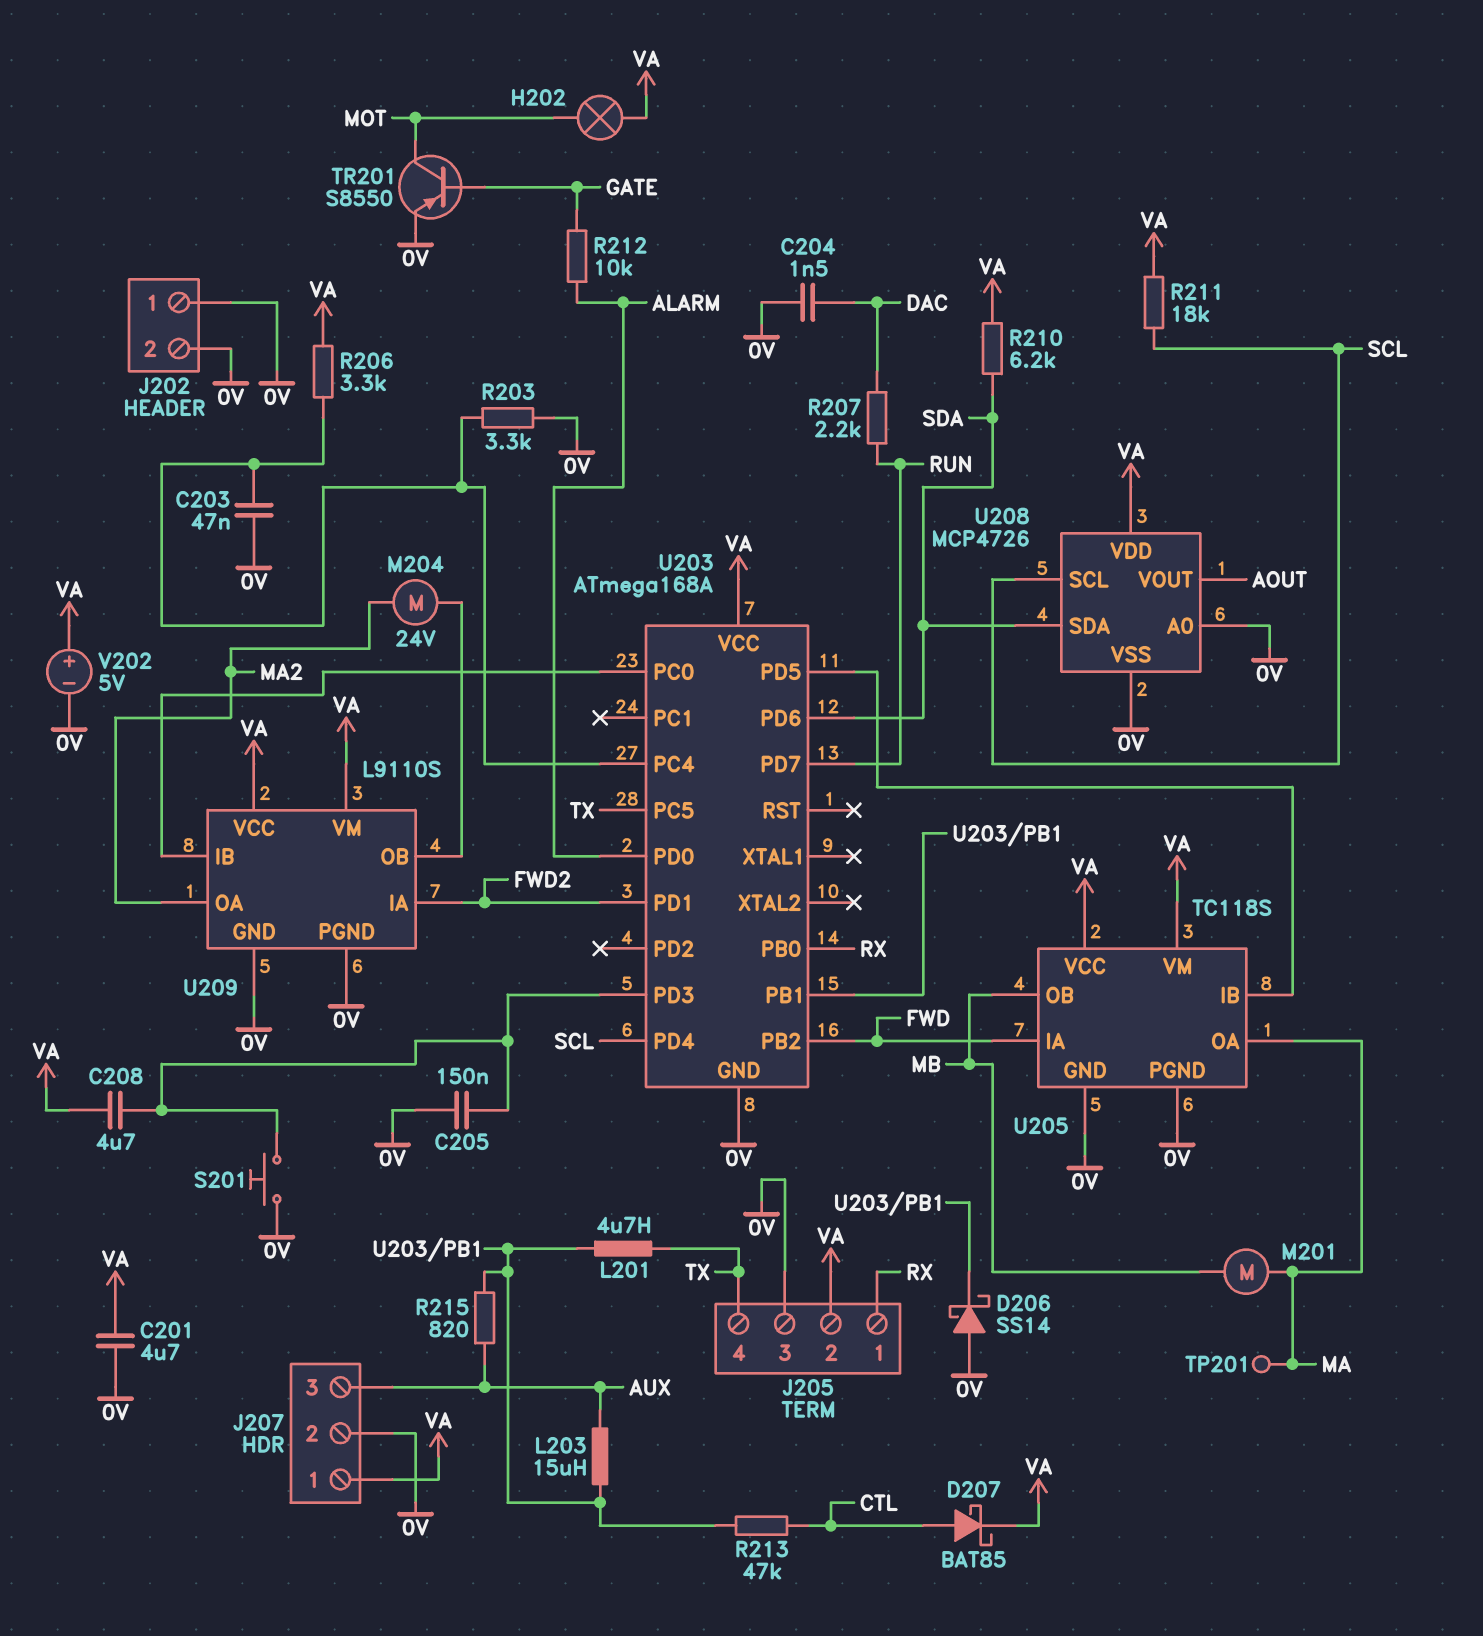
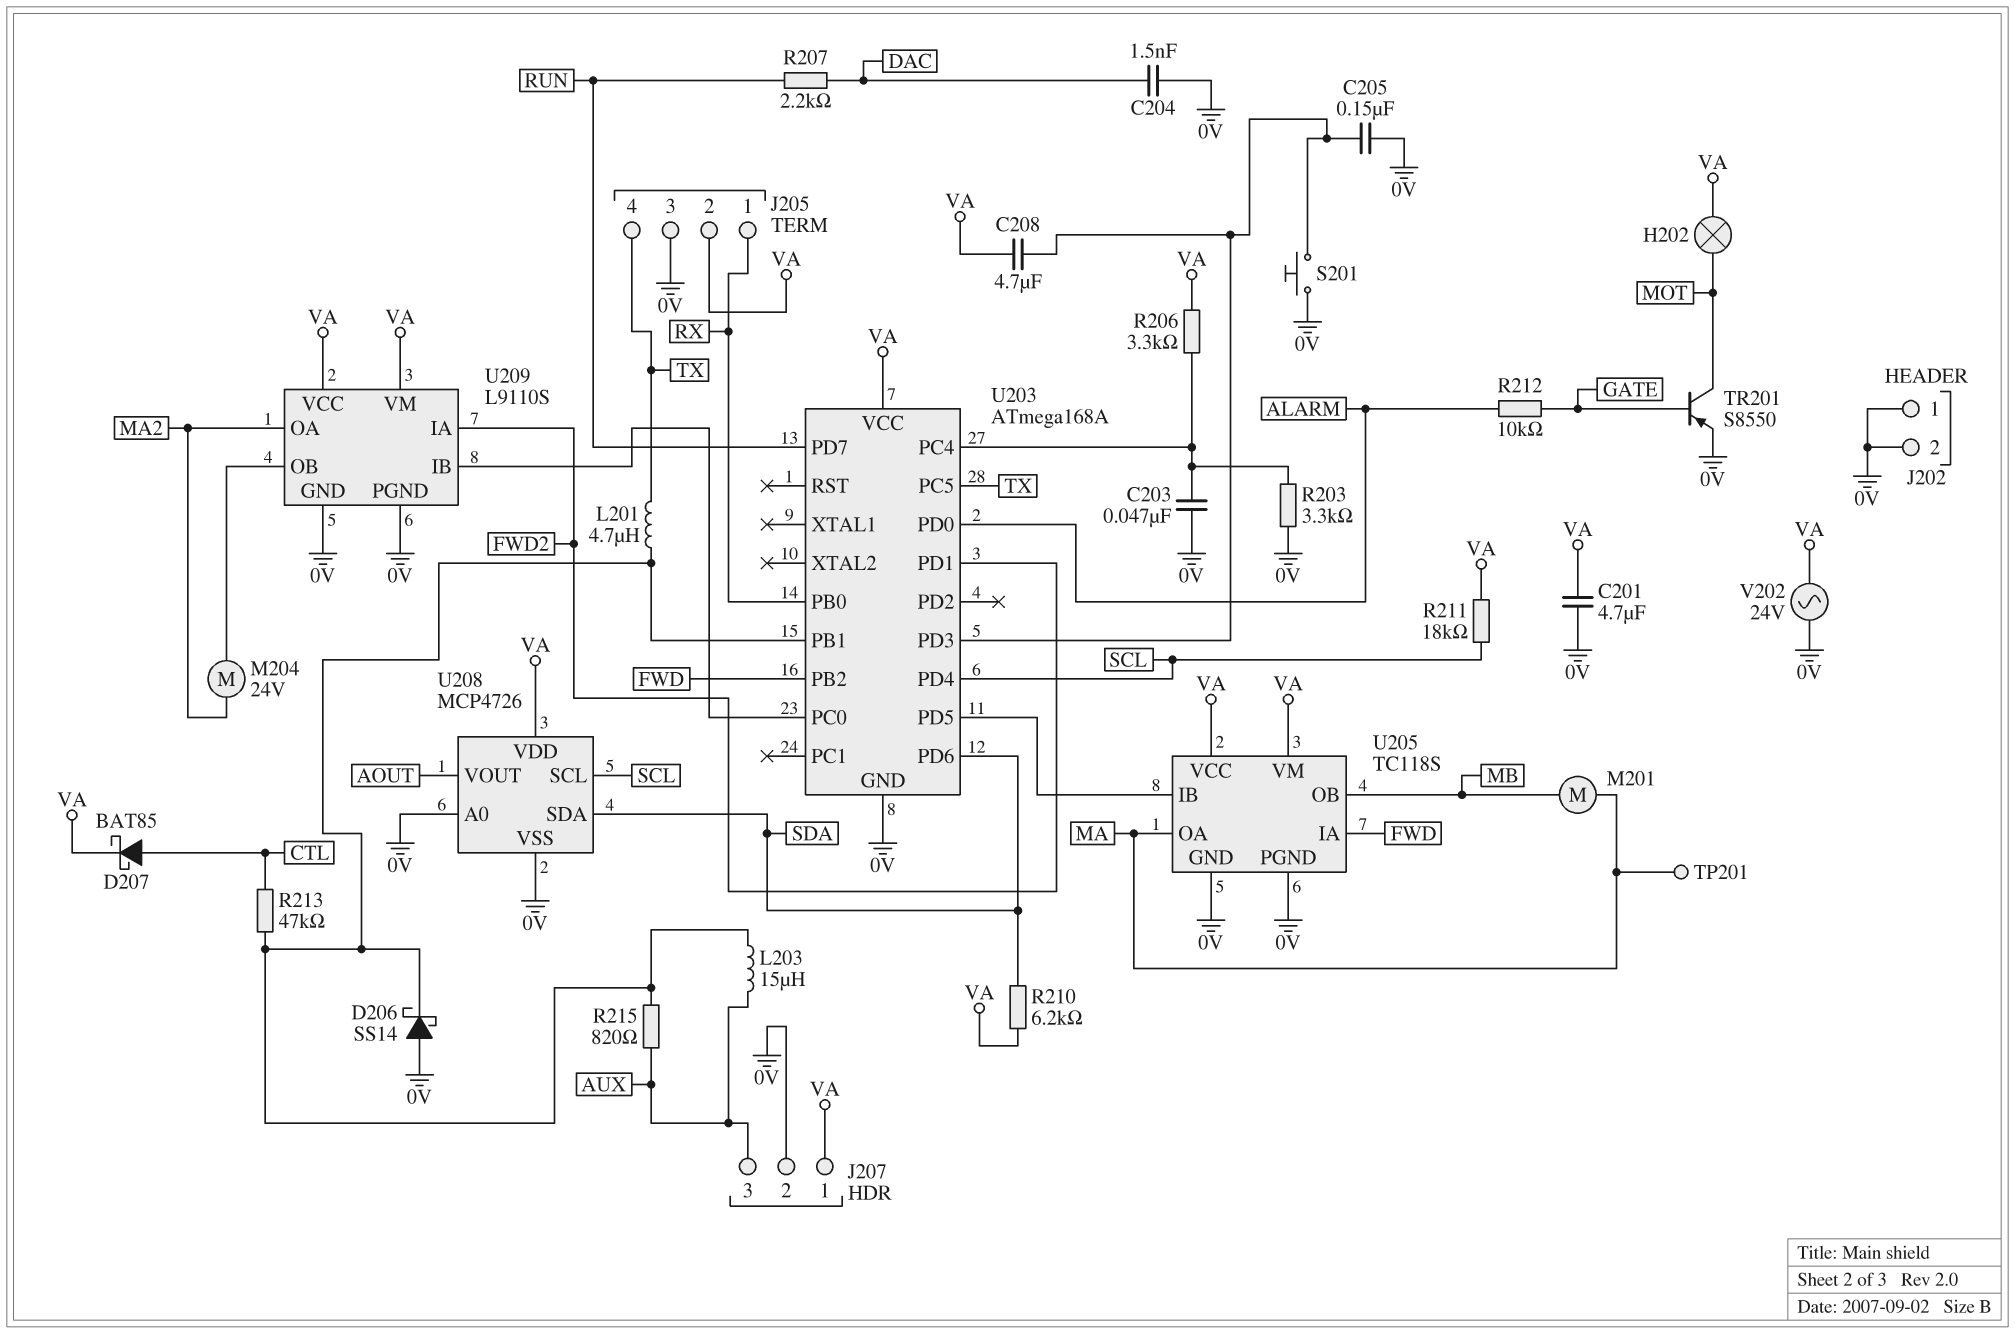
V202: 5V (plus VA, minus 0V) -> AC 24V (0V, VA)

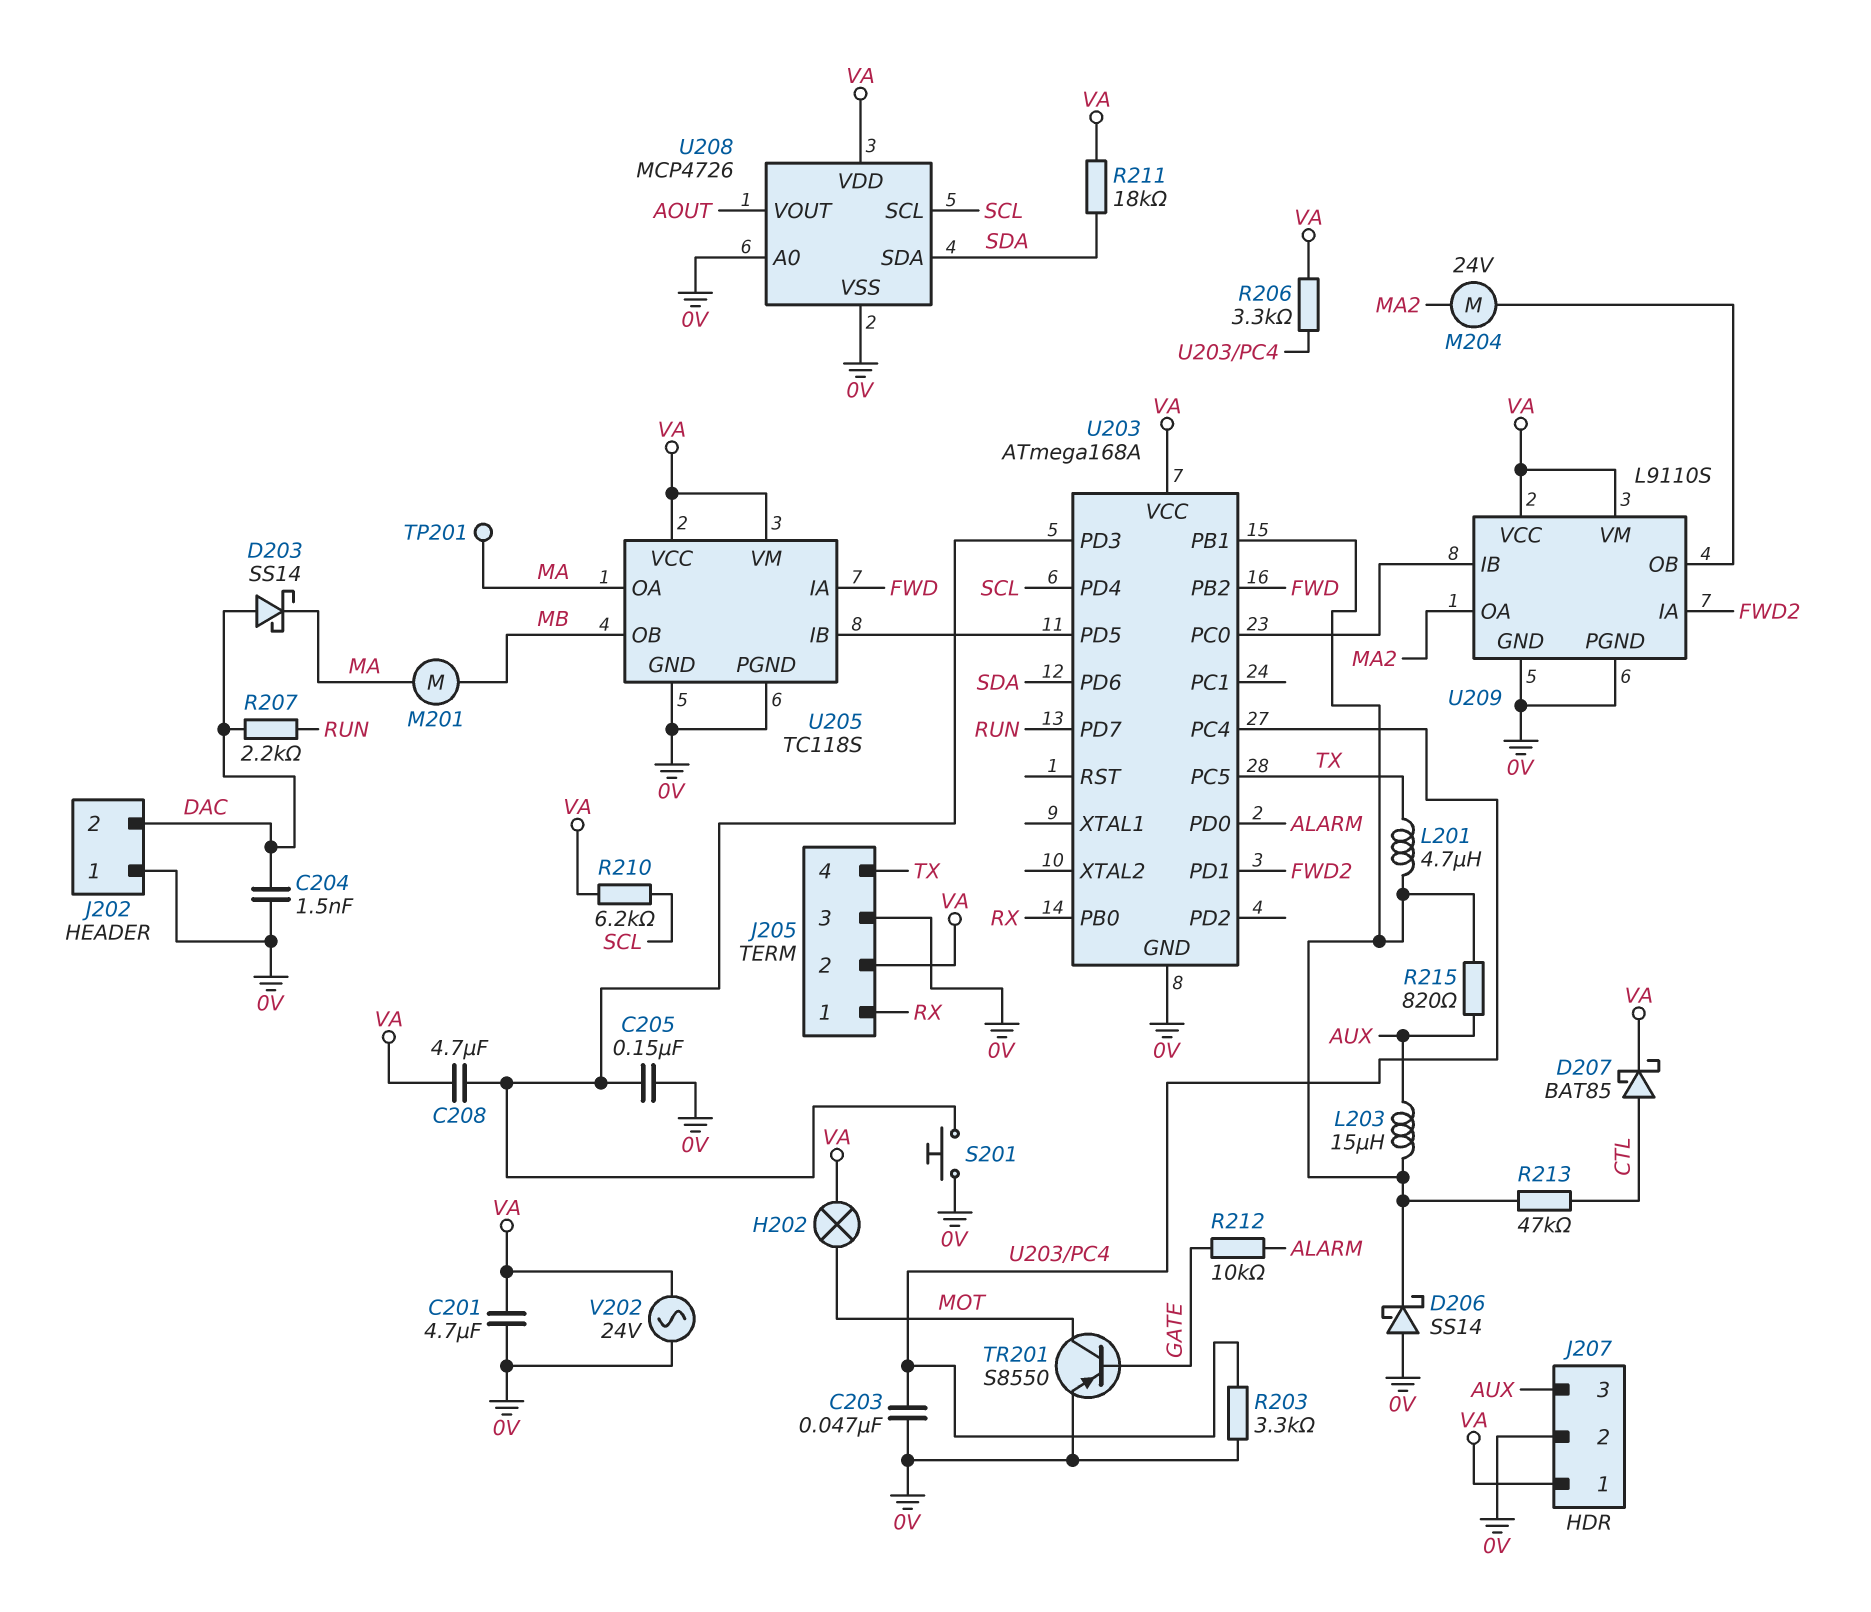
D203: none -> schottky SS14 (A DAC, K MA)
J202 pin 2: 0V -> DAC
R210: 6.2k (SDA, VA) -> 6.2k (SCL, VA)
R211: 18k (SCL, VA) -> 18k (SDA, VA)

